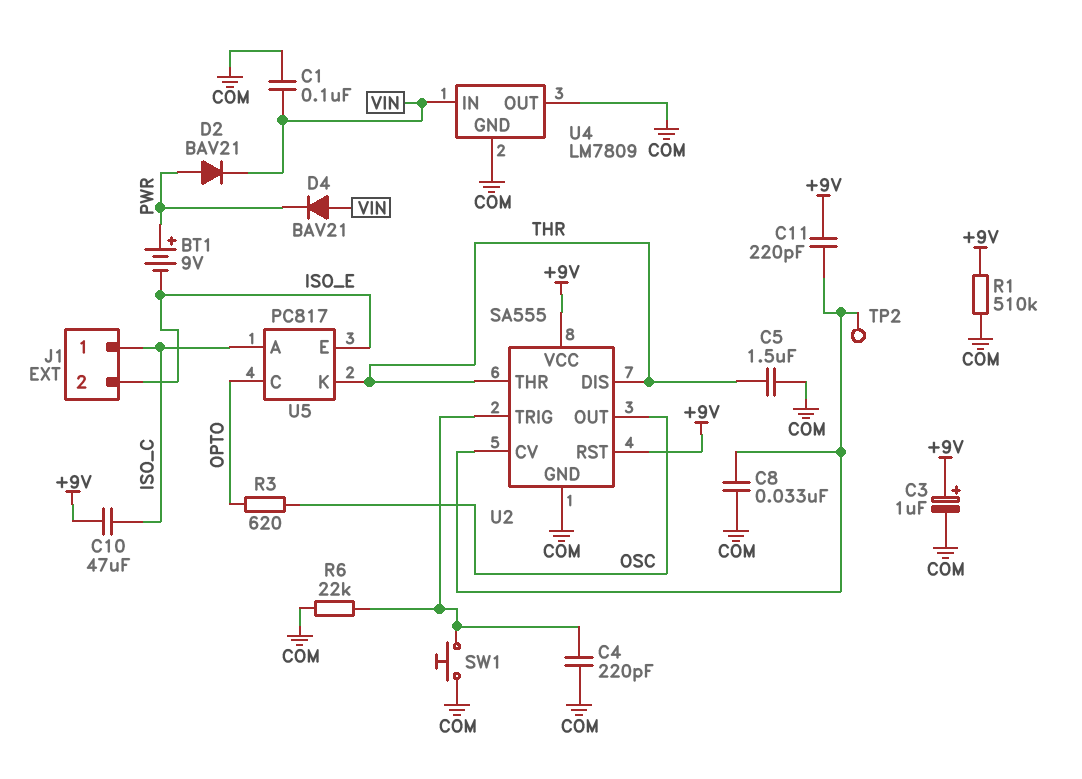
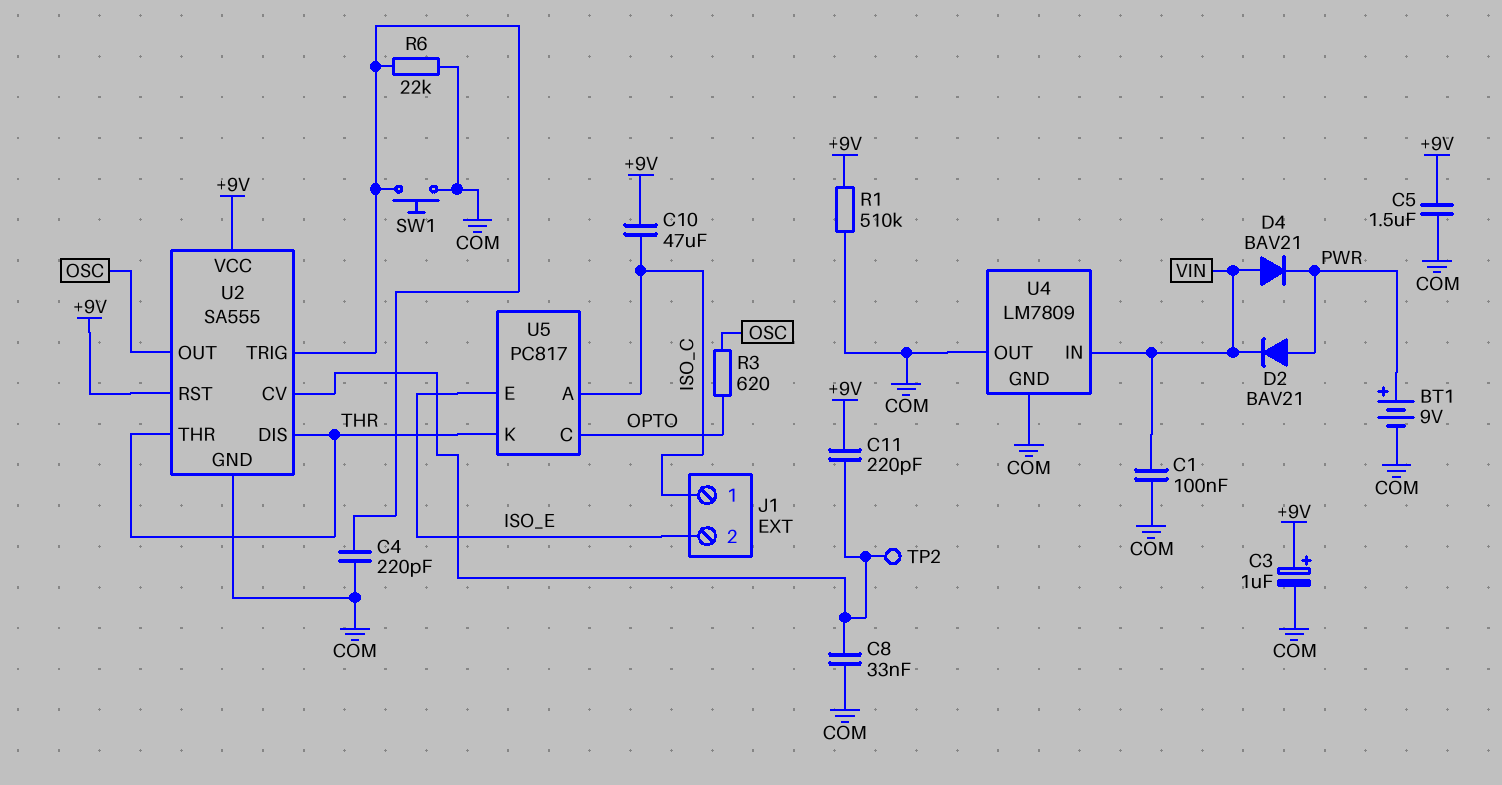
BT1: 9V (plus PWR, minus ISO_E) -> 9V (plus PWR, minus COM)
C5: 1.5uF (COM, THR) -> 1.5uF (+9V, COM)

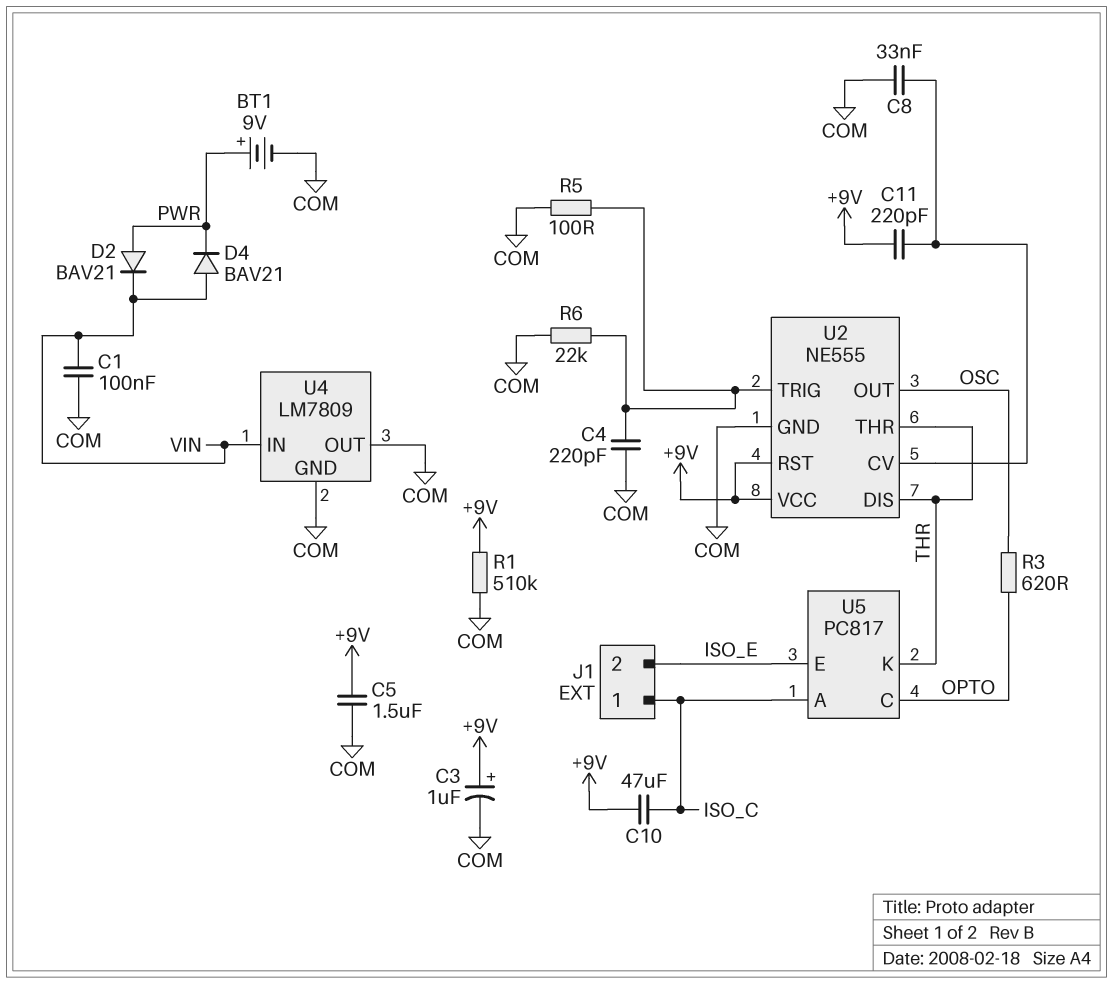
R5: none -> 100 (COM, U2/TRIG)
SW1: button (COM, U2/TRIG) -> none
TP2: test point (U2/CV) -> none
U2: SA555 -> NE555

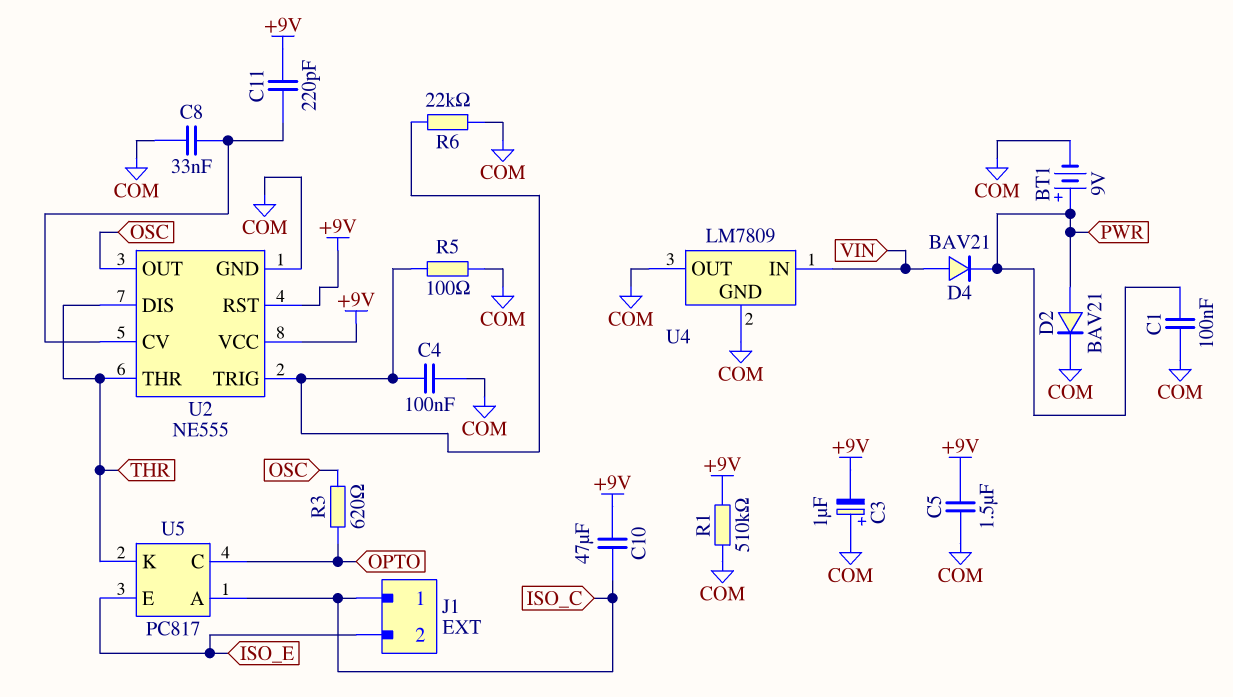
C1: 100nF (COM, VIN) -> 100nF (COM, PWR)
C3: 1uF (plus +9V, minus COM) -> 1uF (plus COM, minus +9V)
C4: 220pF (COM, U2/TRIG) -> 100nF (COM, U2/TRIG)
D2: diode BAV21 (A PWR, K VIN) -> diode BAV21 (A PWR, K COM)

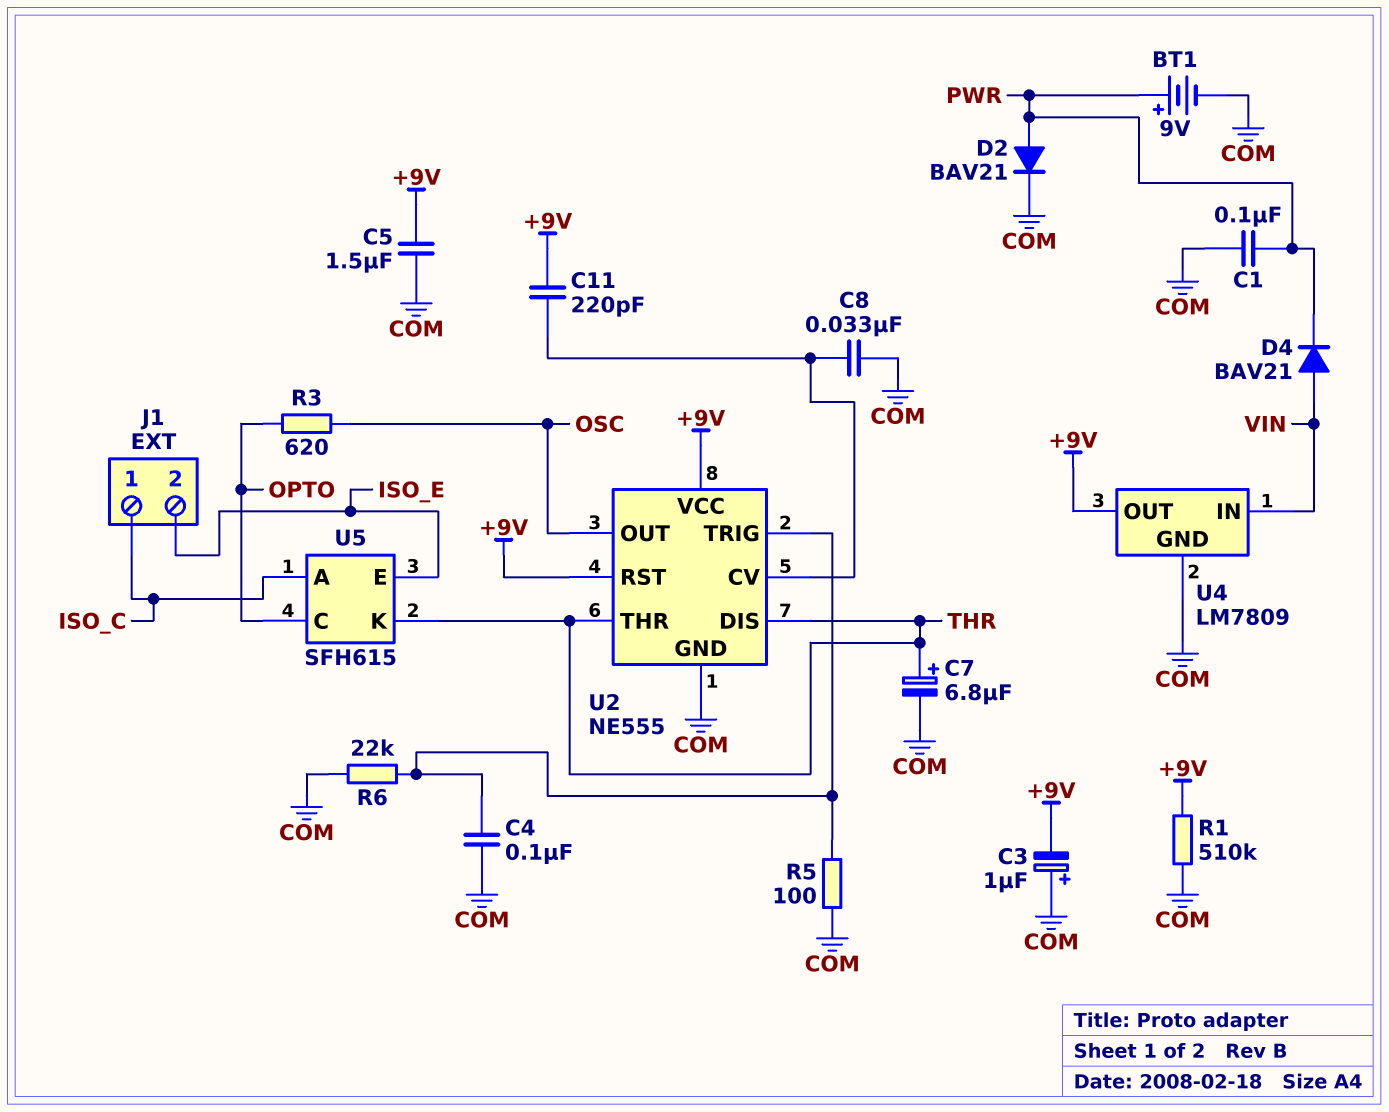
C7: none -> 6.8uF (plus THR, minus COM)
C10: 47uF (+9V, ISO_C) -> none
U4 pin OUT: COM -> +9V
U5: PC817 -> SFH615

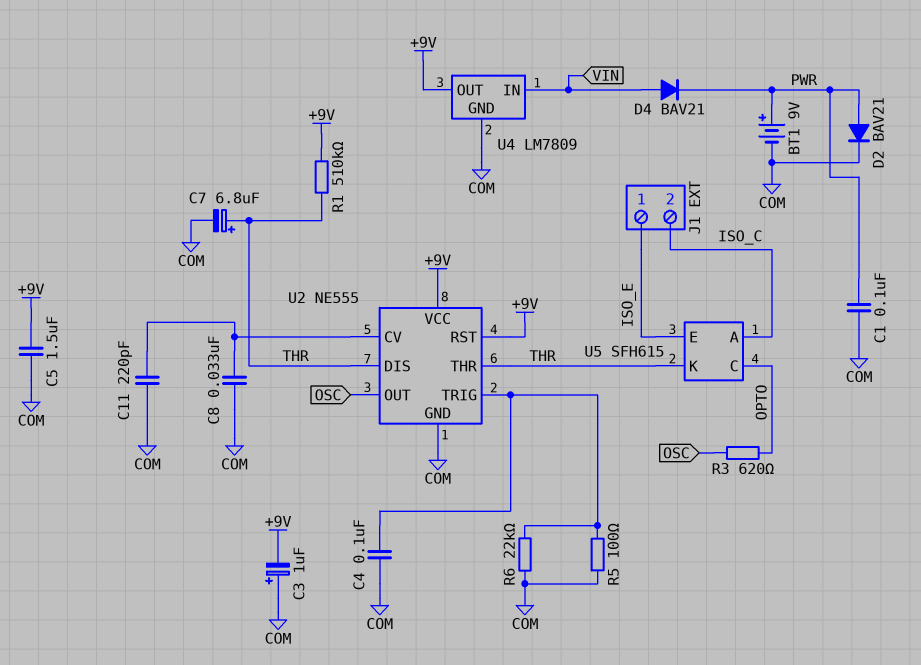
C11: 220pF (+9V, U2/CV) -> 220pF (COM, U2/CV)
J1 pin 1: ISO_C -> ISO_E
J1 pin 2: ISO_E -> ISO_C
R1: 510k (+9V, COM) -> 510k (+9V, THR)

